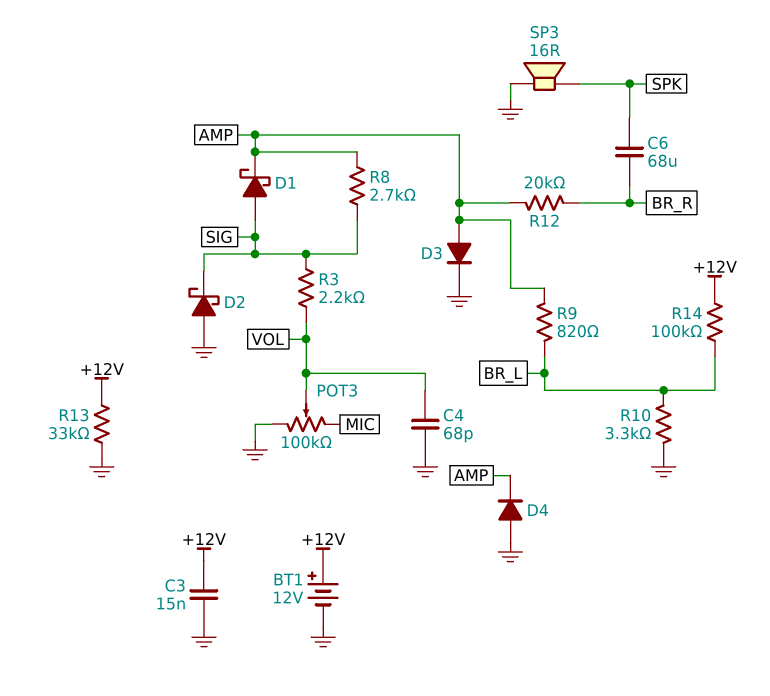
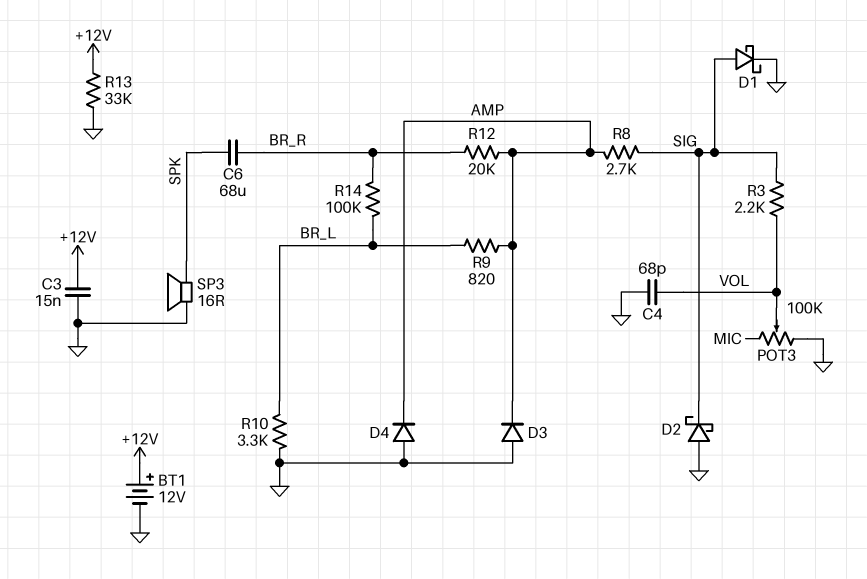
D1: schottky (A SIG, K AMP) -> schottky (A SIG, K GND)
D3: diode (A AMP, K GND) -> diode (A GND, K AMP)
R14: 100k (+12V, BR_L) -> 100k (BR_L, BR_R)

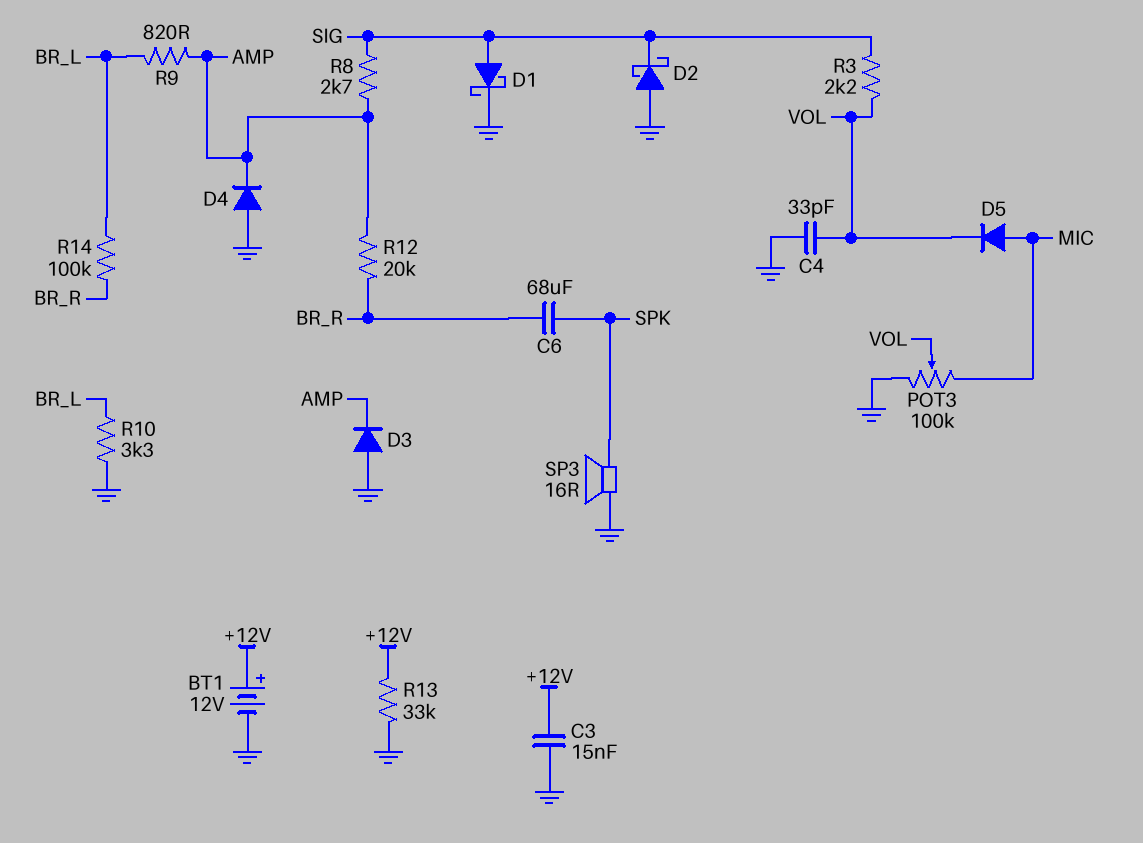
C4: 68pF (GND, VOL) -> 33pF (GND, VOL)
D5: none -> diode (A MIC, K VOL)

